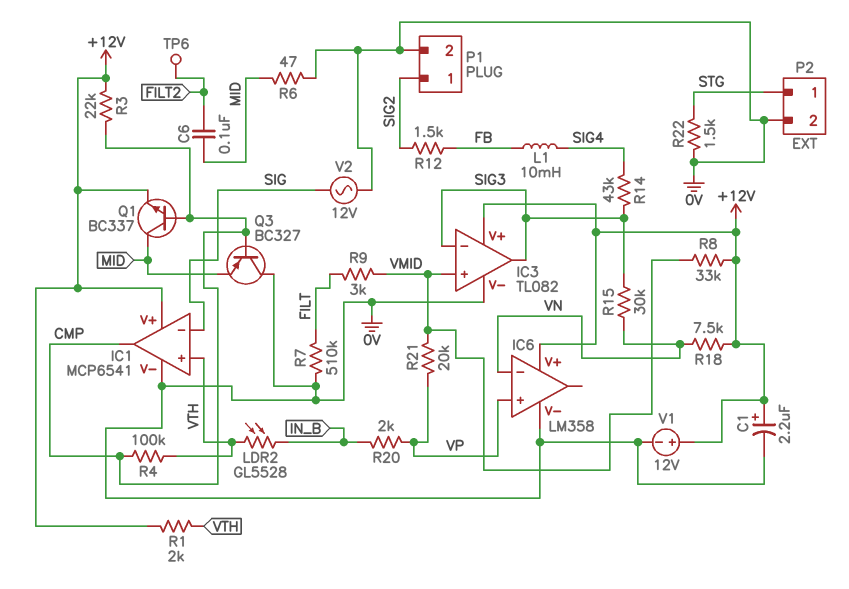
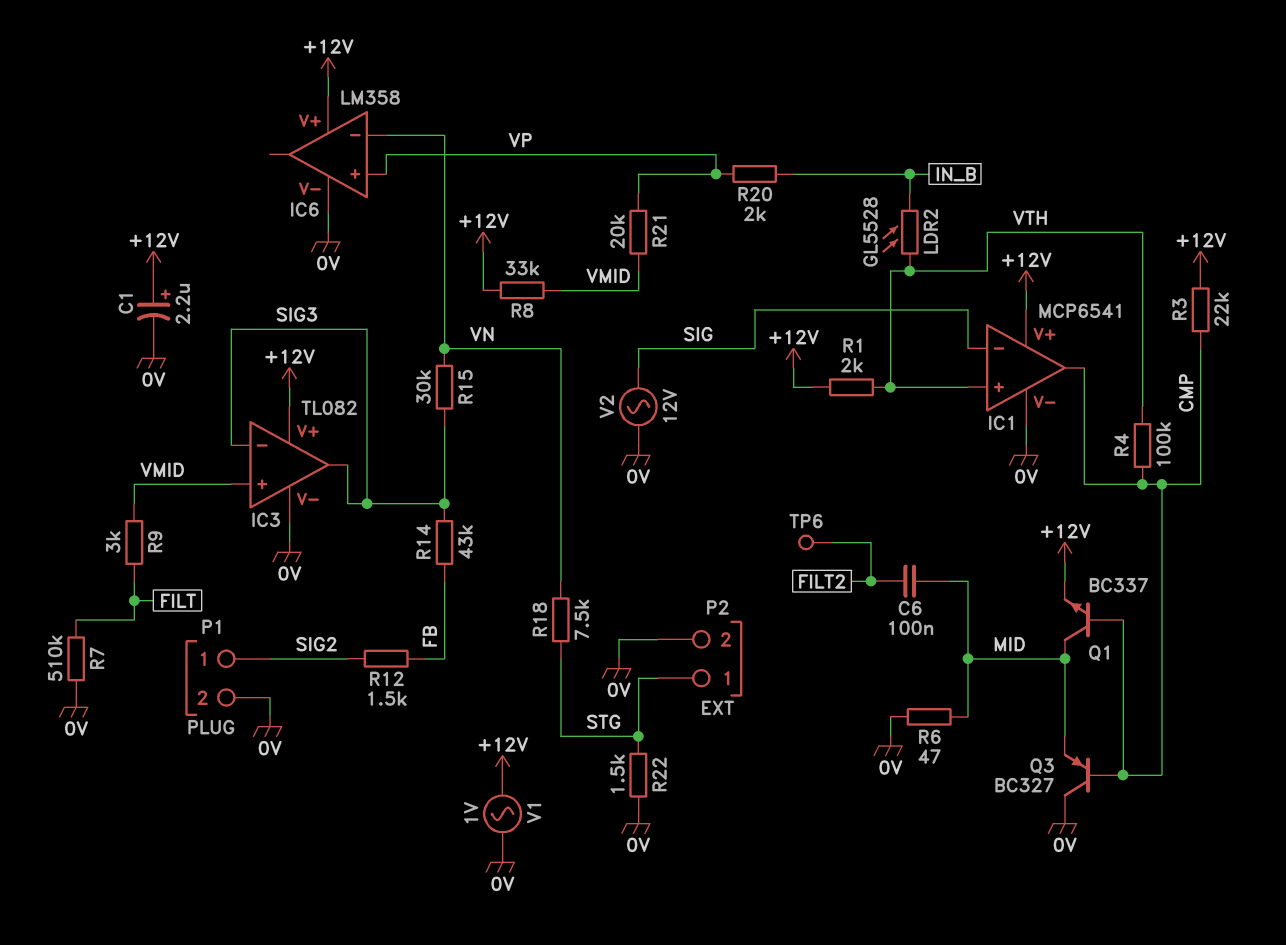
L1: 10mH (FB, SIG4) -> none
R14: 43k (SIG3, SIG4) -> 43k (FB, SIG3)
R18: 7.5k (+12V, VN) -> 7.5k (STG, VN)
V1: 12V (plus +12V, minus 0V) -> AC 1V (+12V, 0V)

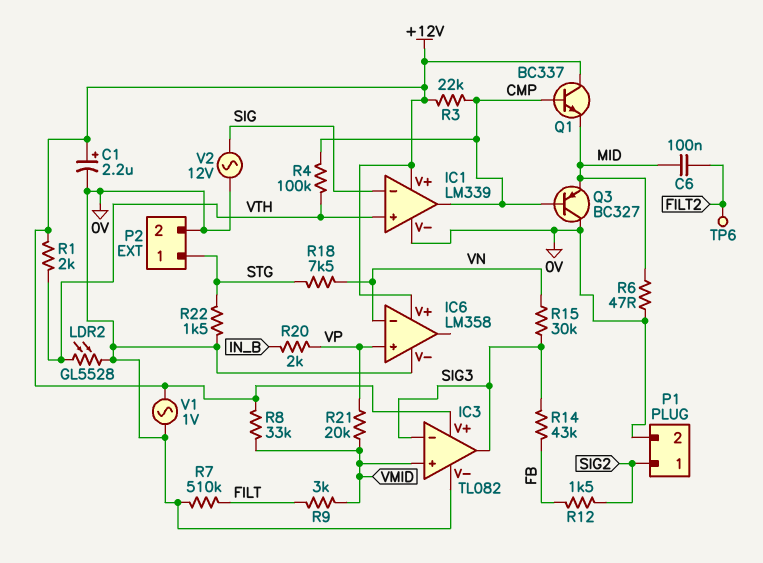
IC1: MCP6541 -> LM339
LDR2: GL5528 (IN_B, VTH) -> GL5528 (0V, VTH)
Q1: NPN BC337 (B CMP, C MID, E +12V) -> NPN BC337 (B CMP, C +12V, E MID)

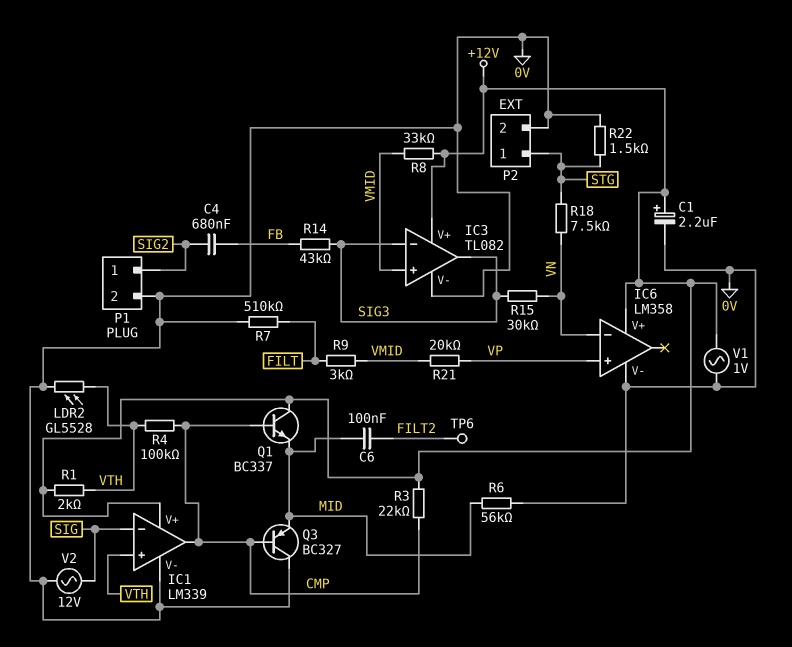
C4: none -> 680nF (FB, SIG2)
R6: 47 (0V, MID) -> 56k (0V, MID)
R12: 1.5k (FB, SIG2) -> none
R20: 2k (IN_B, VP) -> none

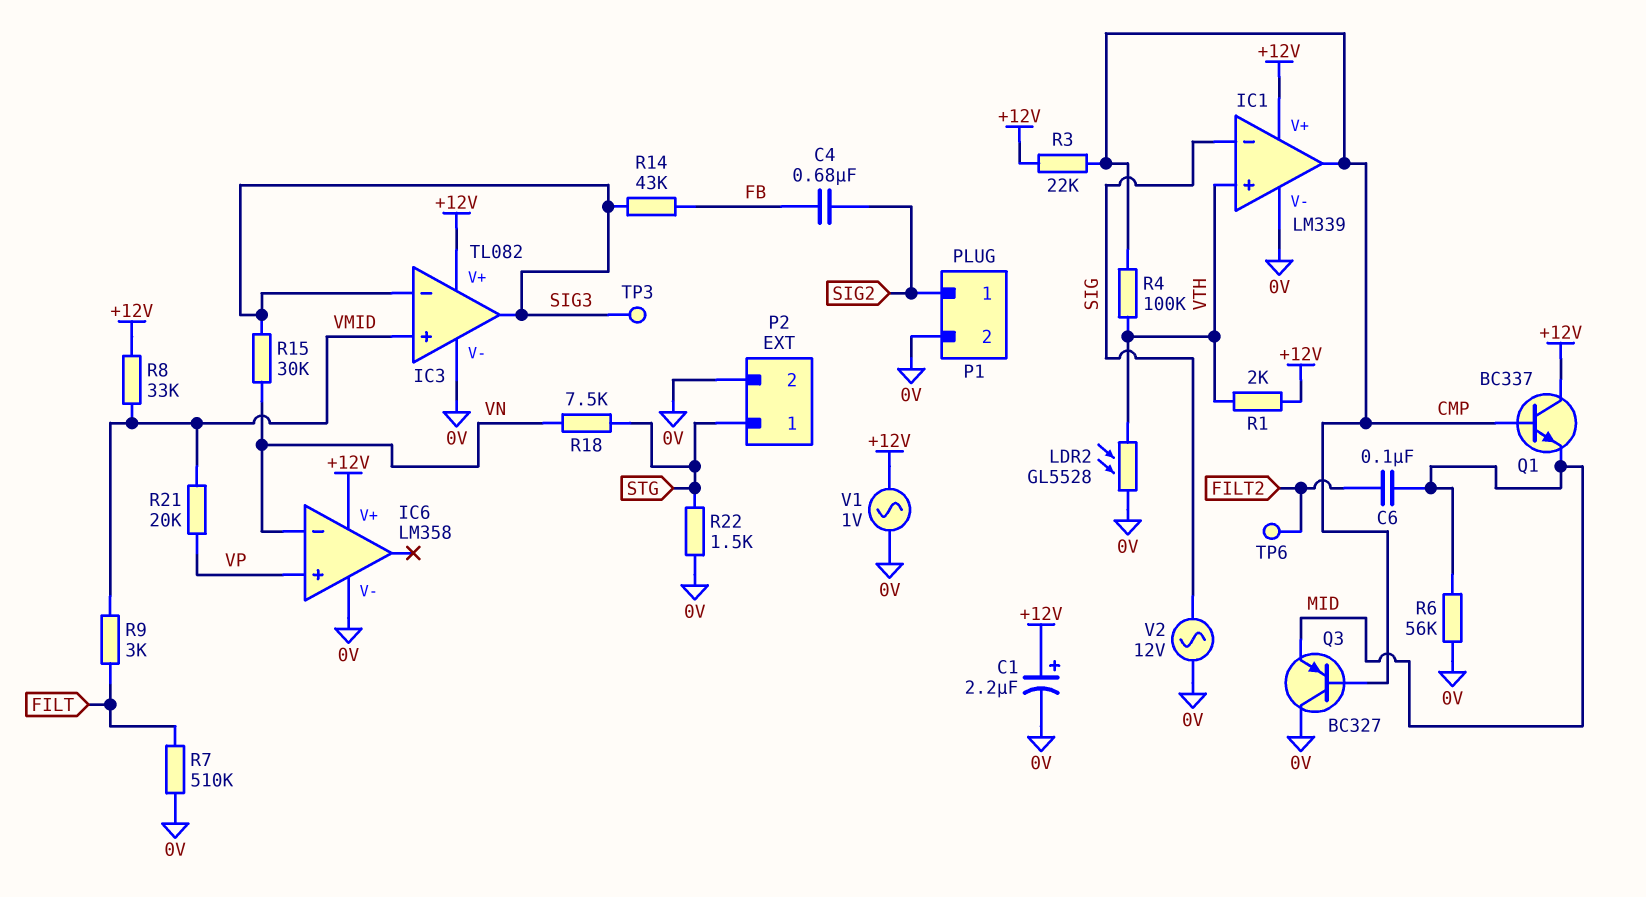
TP3: none -> test point (SIG3)

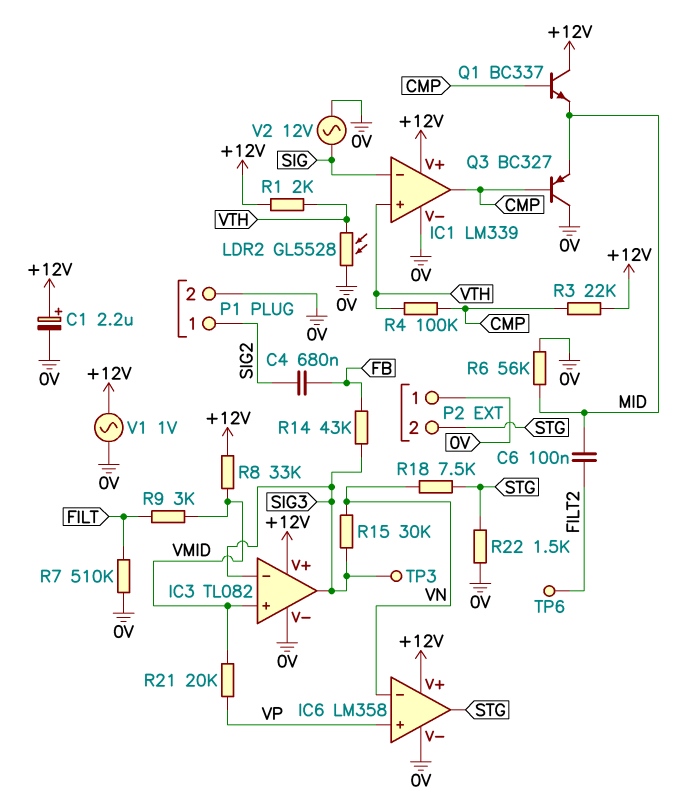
IC6 pin out: none -> STG
P2 pin 1: STG -> 0V
P2 pin 2: 0V -> STG

